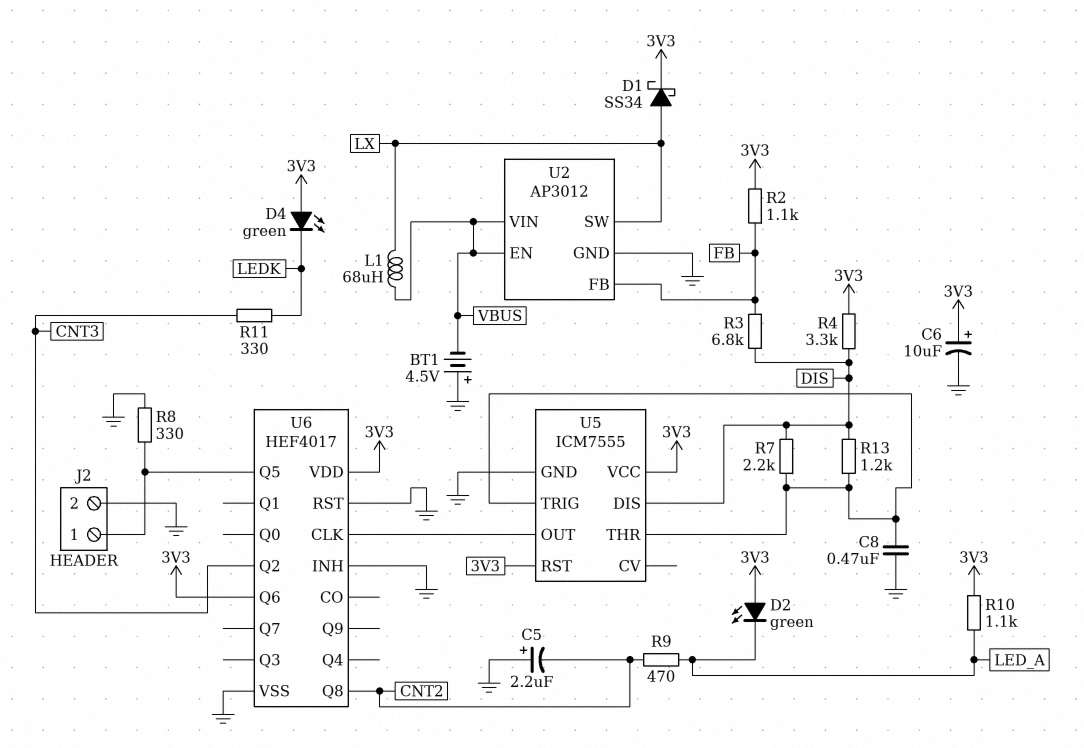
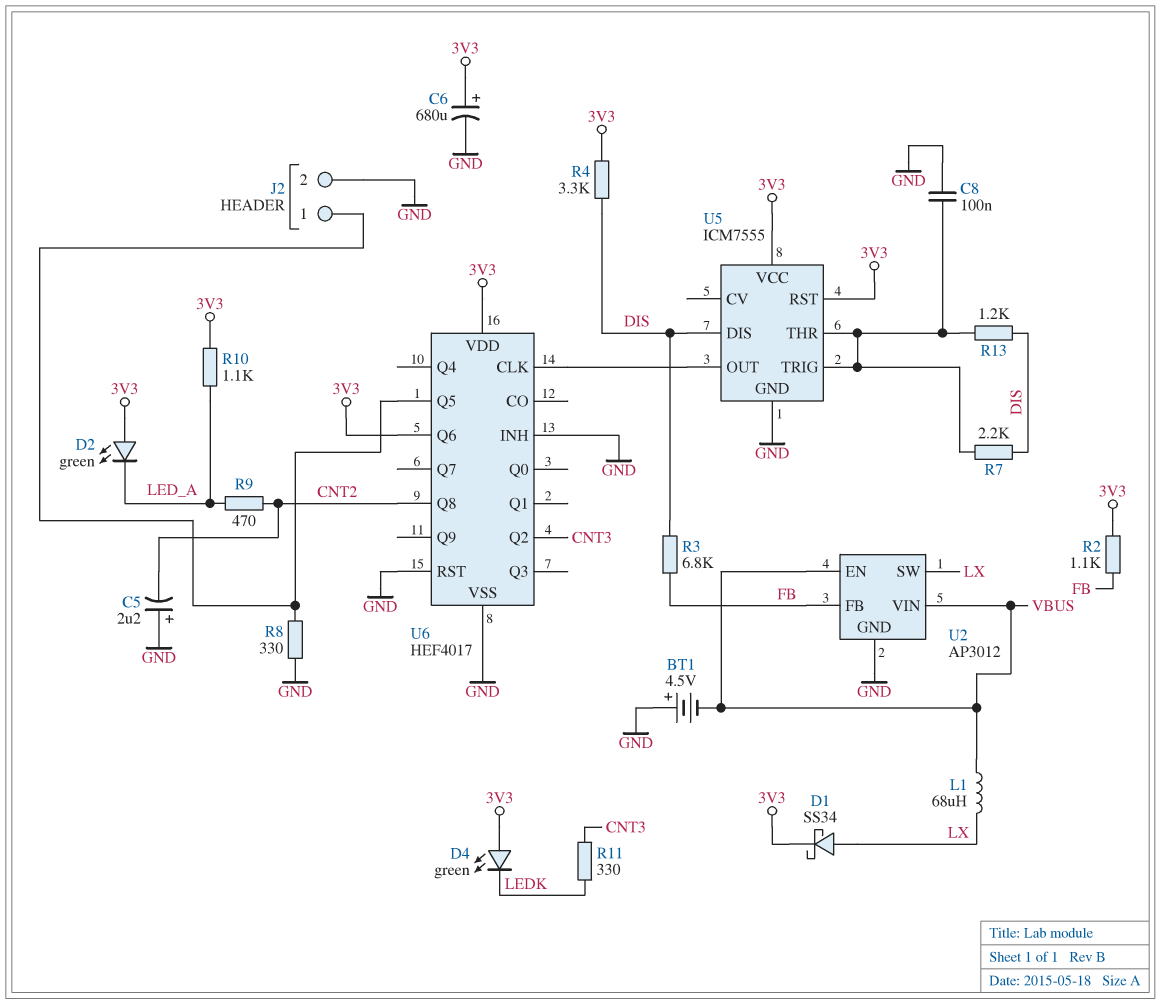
C6: 10uF (plus 3V3, minus GND) -> 680uF (plus 3V3, minus GND)
C8: 470nF (GND, U5/THR) -> 100nF (GND, U5/THR)

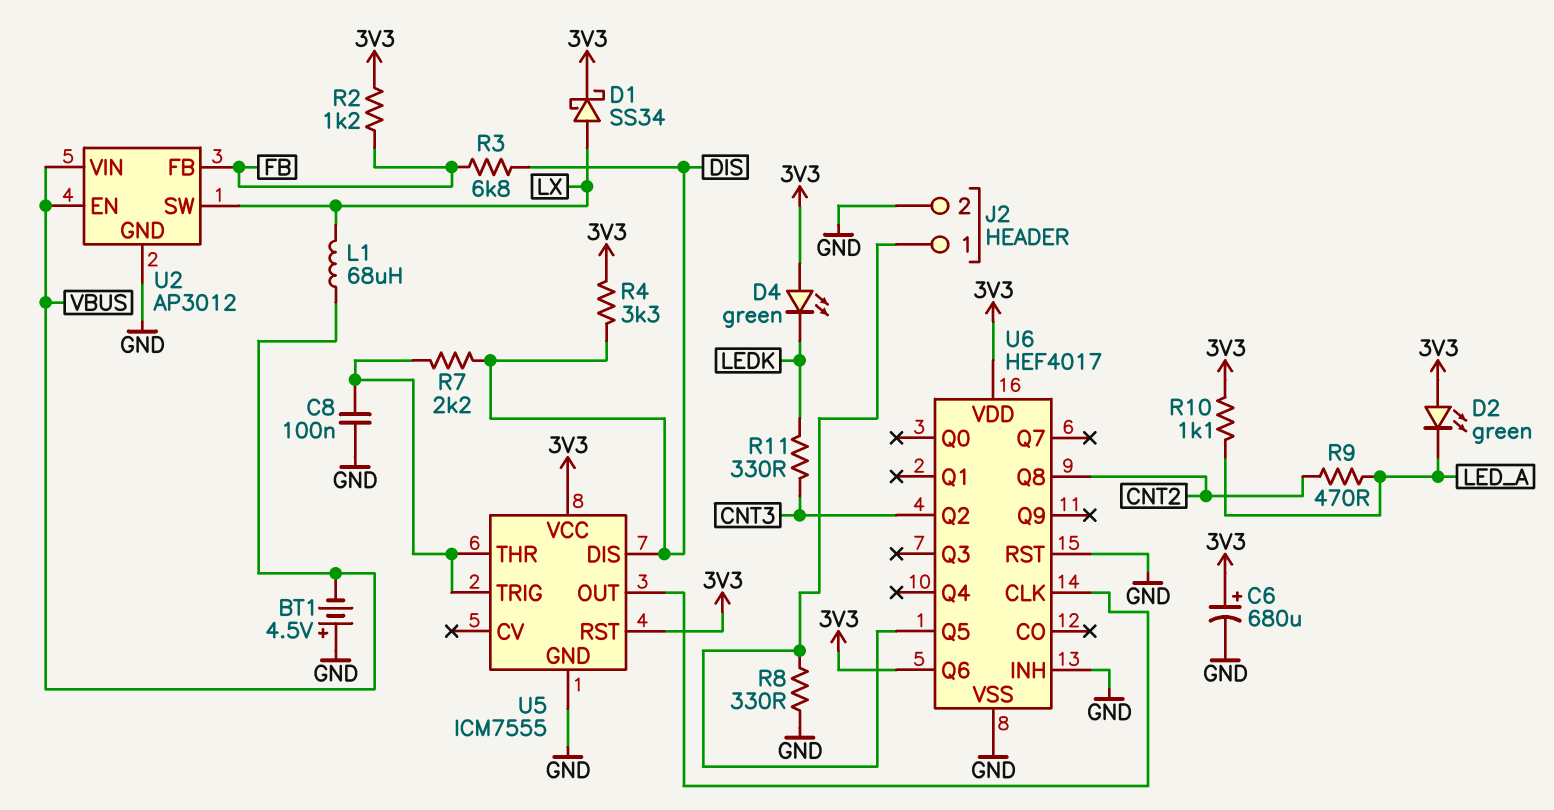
C5: 2.2uF (plus GND, minus CNT2) -> none
R2: 1.1k (3V3, FB) -> 1.2k (3V3, FB)
R13: 1.2k (DIS, U5/THR) -> none

